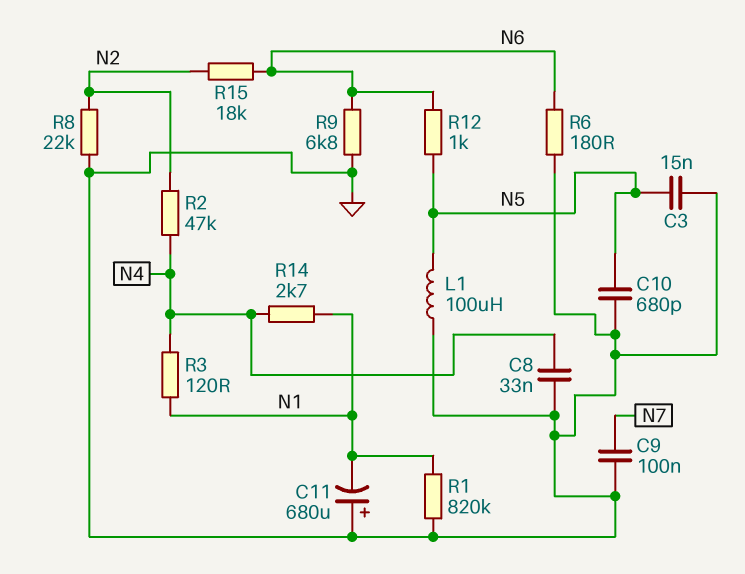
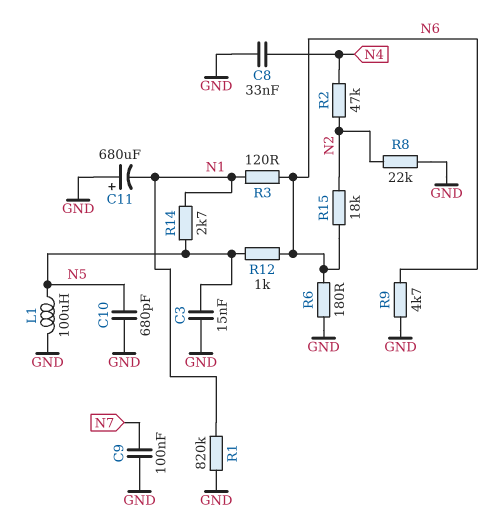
R3: 120 (N1, N4) -> 120 (N1, N6)
R9: 6.8k (GND, N6) -> 4.7k (GND, N6)
R14: 2.7k (N1, N4) -> 2.7k (N1, N5)

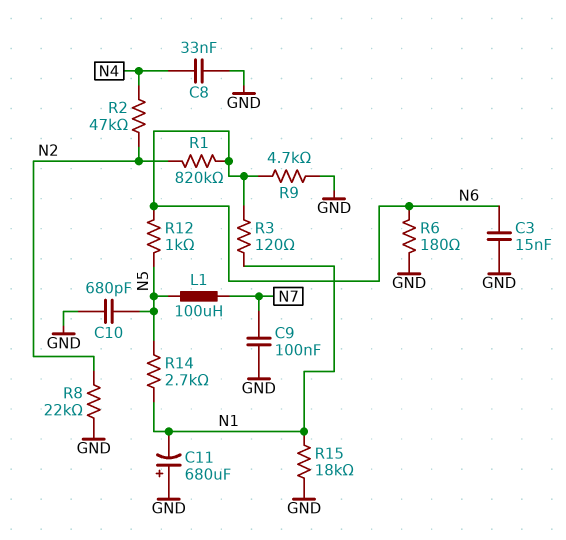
C3: 15nF (GND, N5) -> 15nF (GND, N6)
L1: 100uH (GND, N5) -> 100uH (N5, N7)
R1: 820k (GND, N1) -> 820k (N2, N6)
R15: 18k (N2, N6) -> 18k (GND, N1)

